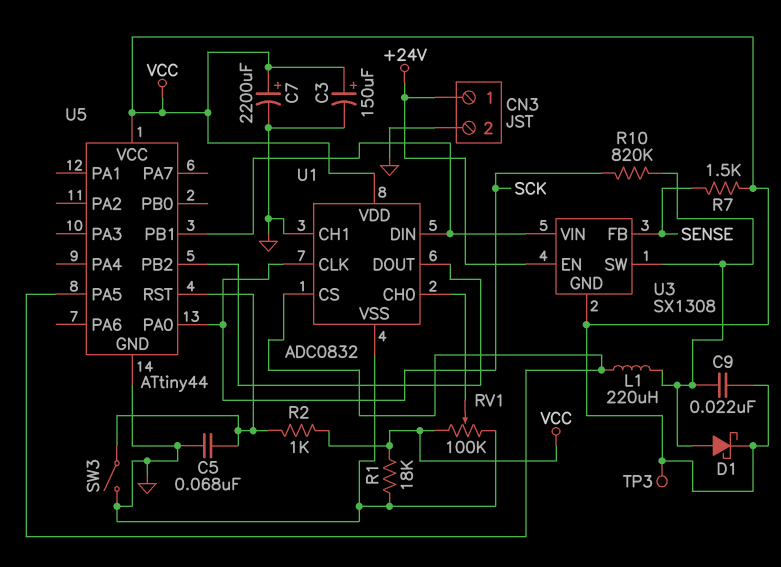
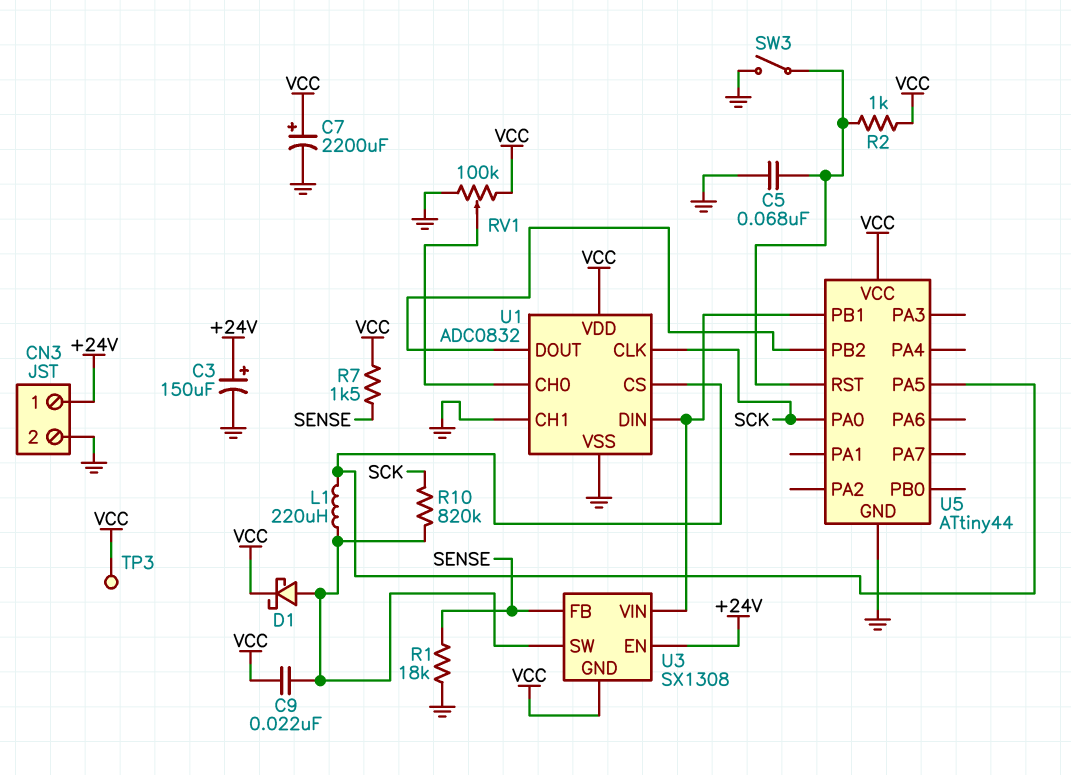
C3: 150uF (plus VCC, minus GND) -> 150uF (plus +24V, minus GND)
R1: 18k (GND, VCC) -> 18k (GND, SENSE)

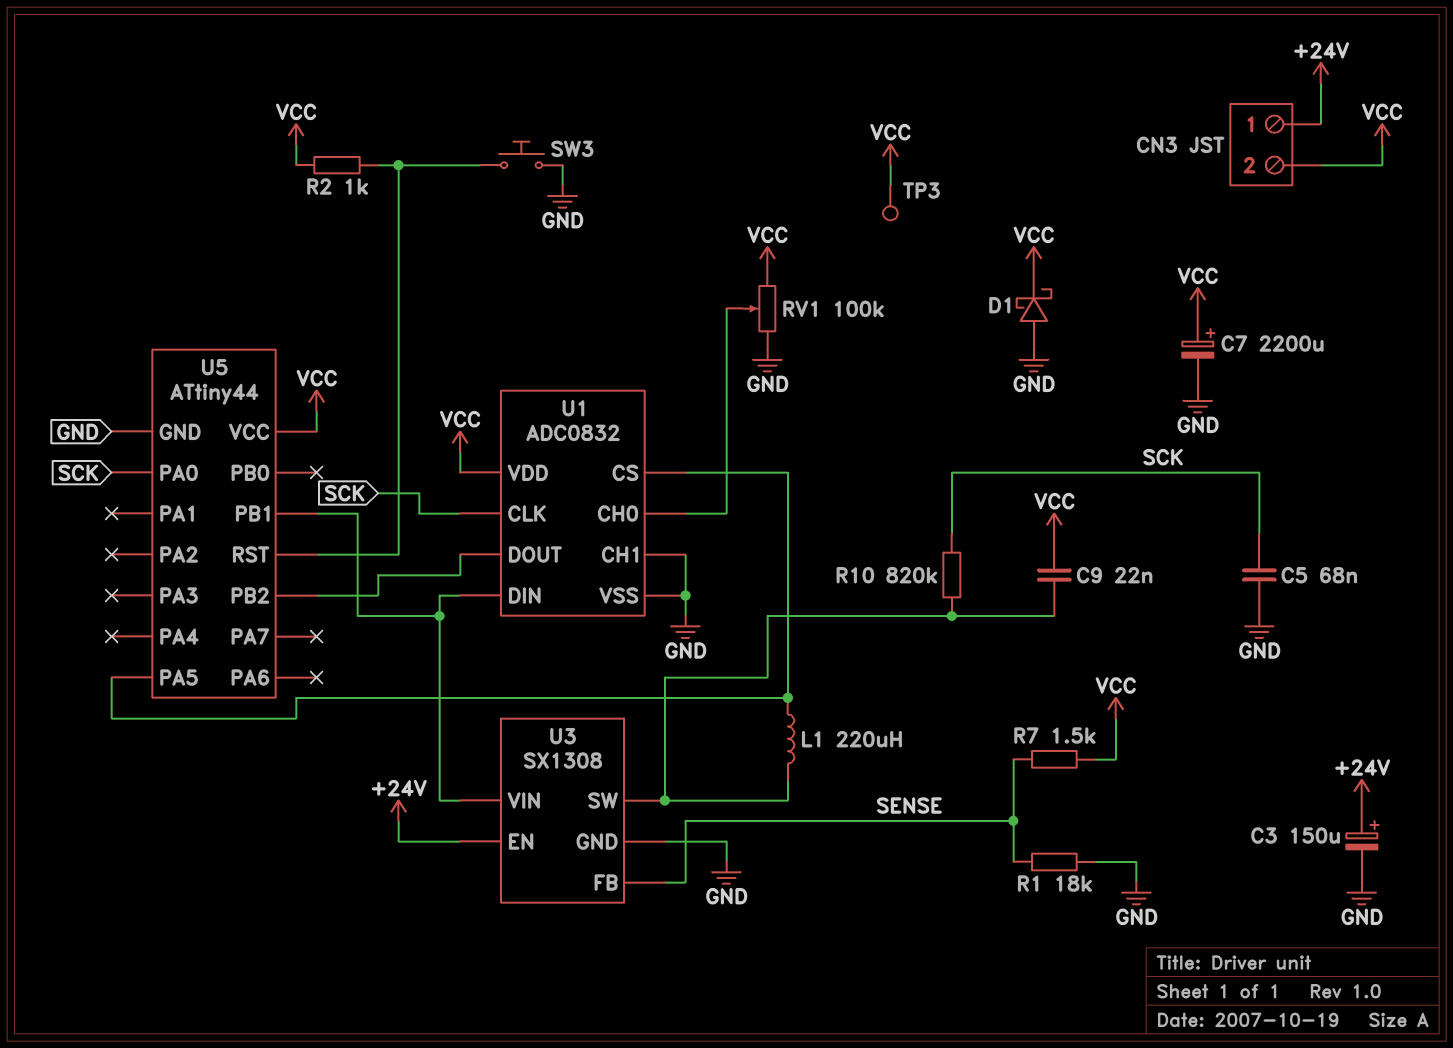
C5: 68nF (GND, U5/RST) -> 68nF (GND, SCK)
CN3 pin 2: GND -> VCC
D1: schottky (A U3/SW, K VCC) -> schottky (A GND, K VCC)
SW3: switch (GND, U5/RST) -> button (GND, U5/RST)
U3 pin GND: VCC -> GND

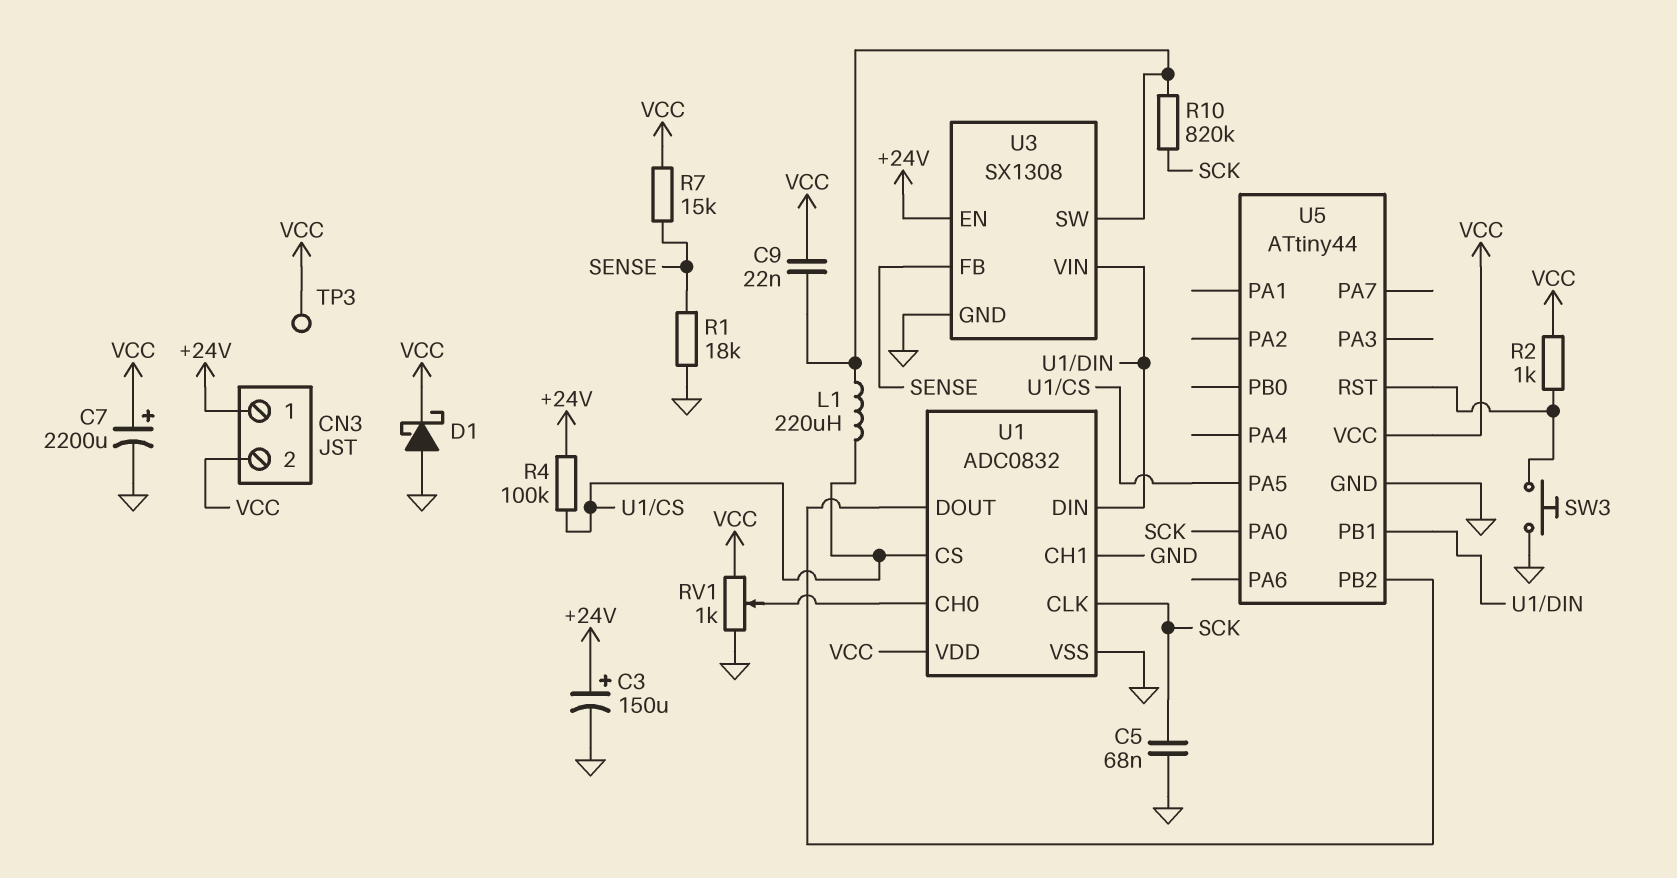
R4: none -> 100k (+24V, U1/CS)
R7: 1.5k (SENSE, VCC) -> 15k (SENSE, VCC)
RV1: 100k (GND, VCC, wiper U1/CH0) -> 1k (GND, VCC, wiper U1/CH0)

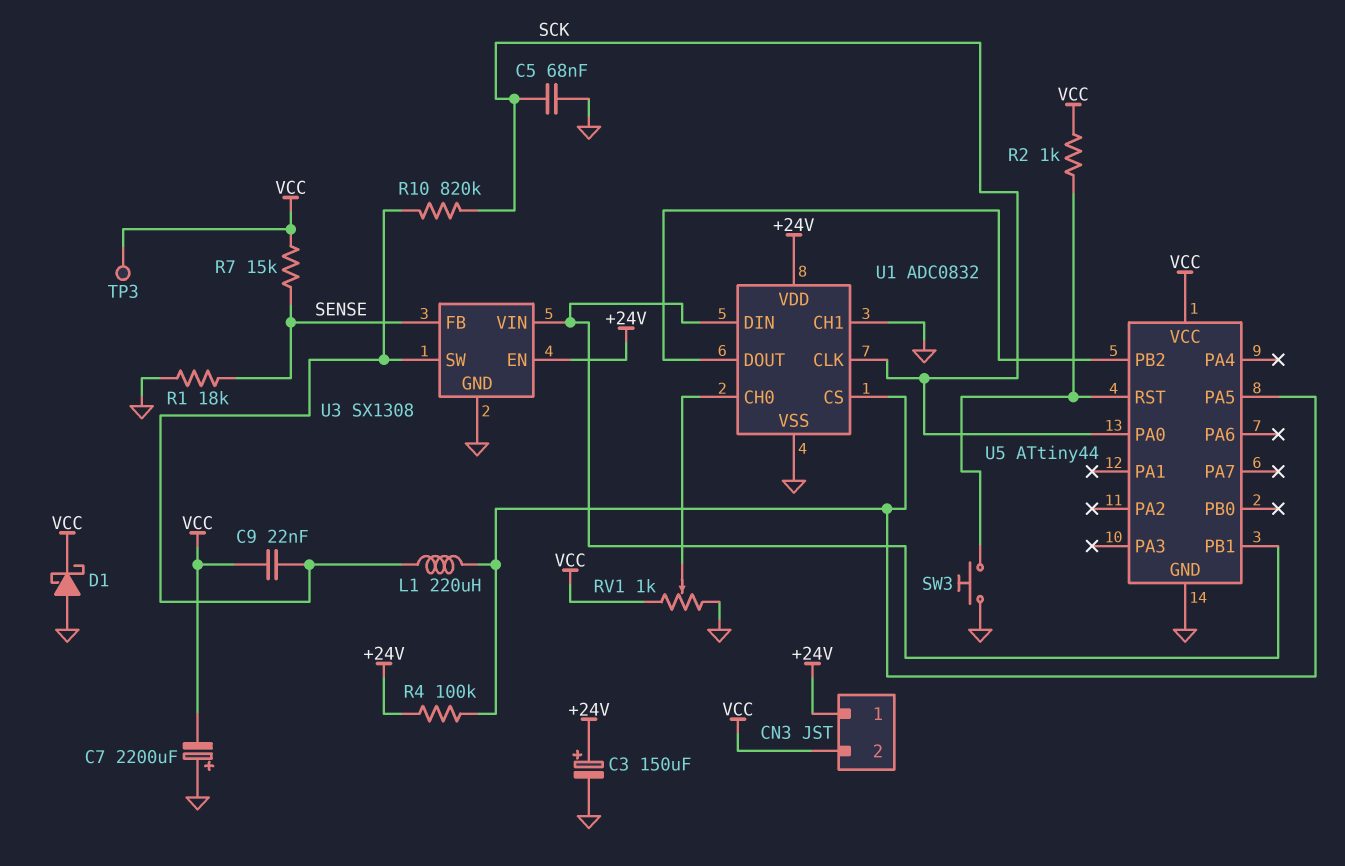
C7: 2200uF (plus VCC, minus GND) -> 2200uF (plus GND, minus VCC)
U1 pin VDD: VCC -> +24V

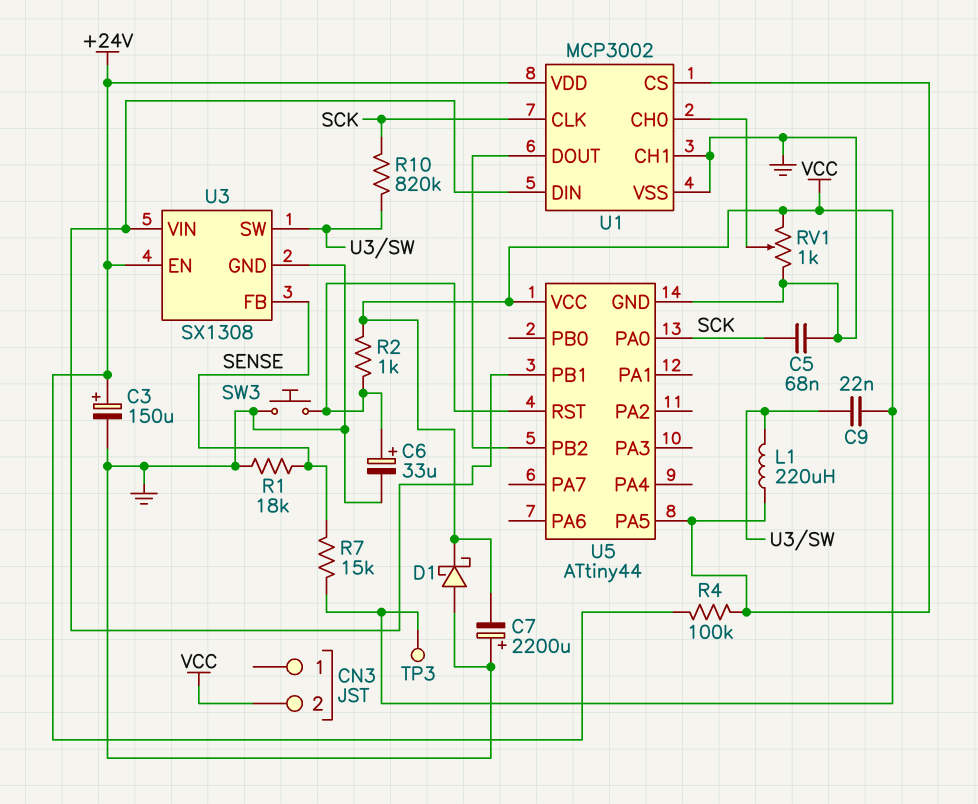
C6: none -> 33uF (plus U5/RST, minus GND)
CN3 pin 1: +24V -> none
U1: ADC0832 -> MCP3002

